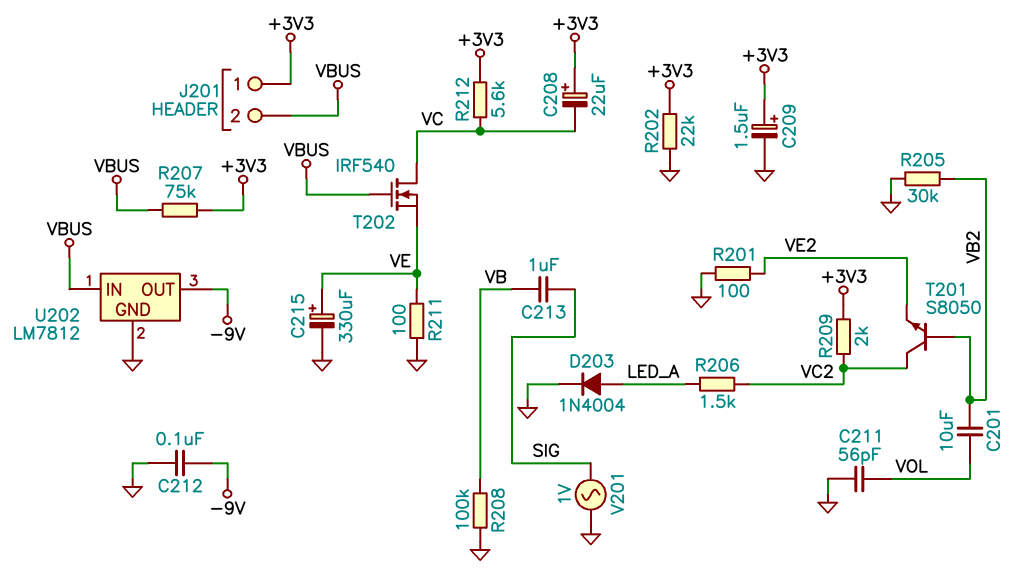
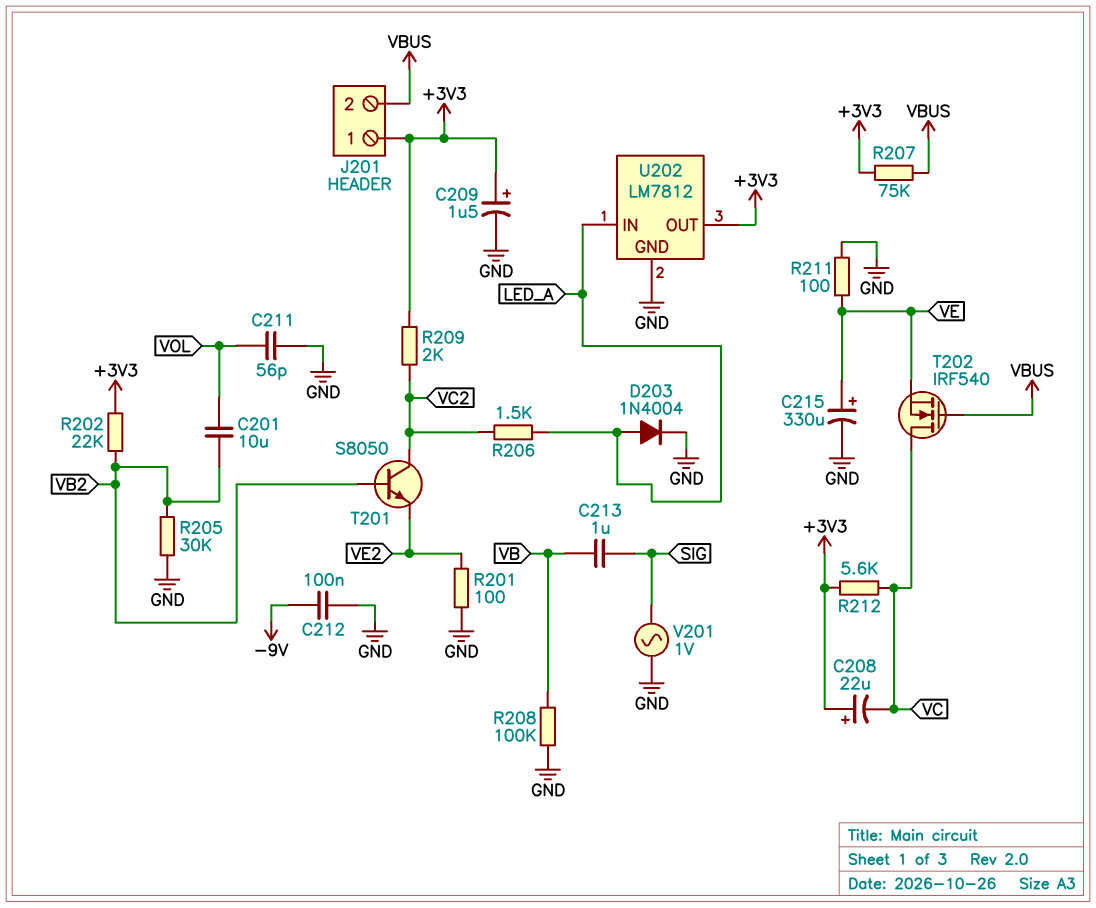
R202: 22k (+3V3, GND) -> 22k (+3V3, VB2)
U202 pin IN: VBUS -> LED_A
U202 pin OUT: -9V -> +3V3

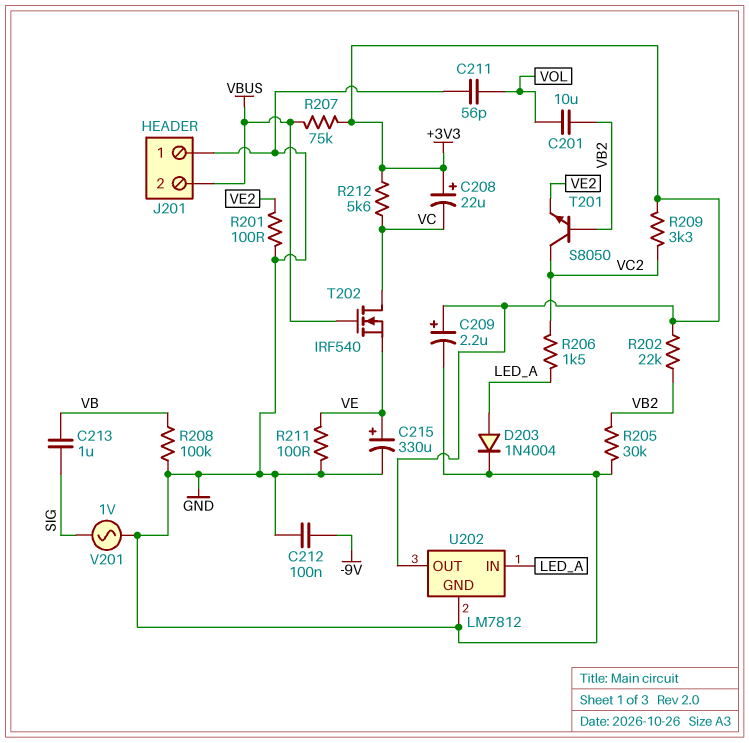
C209: 1.5uF (plus +3V3, minus GND) -> 2.2uF (plus +3V3, minus GND)
J201 pin 1: +3V3 -> GND
R209: 2k (+3V3, VC2) -> 3.3k (+3V3, VC2)

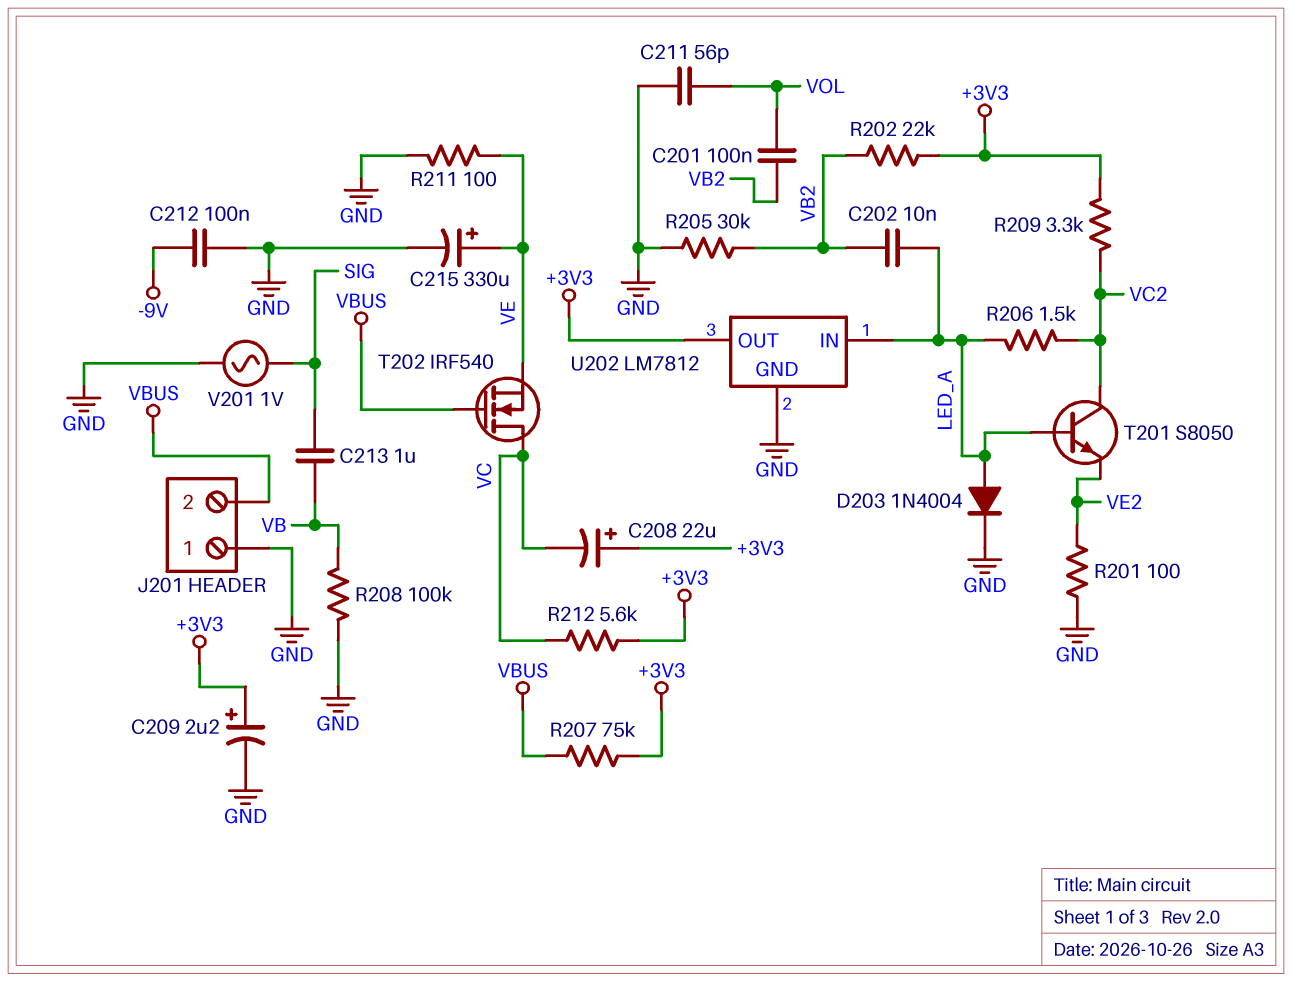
C201: 10uF (VB2, VOL) -> 100nF (VB2, VOL)
C202: none -> 10nF (LED_A, VB2)
T201: NPN S8050 (B VB2, C VC2, E VE2) -> NPN S8050 (B LED_A, C VC2, E VE2)

